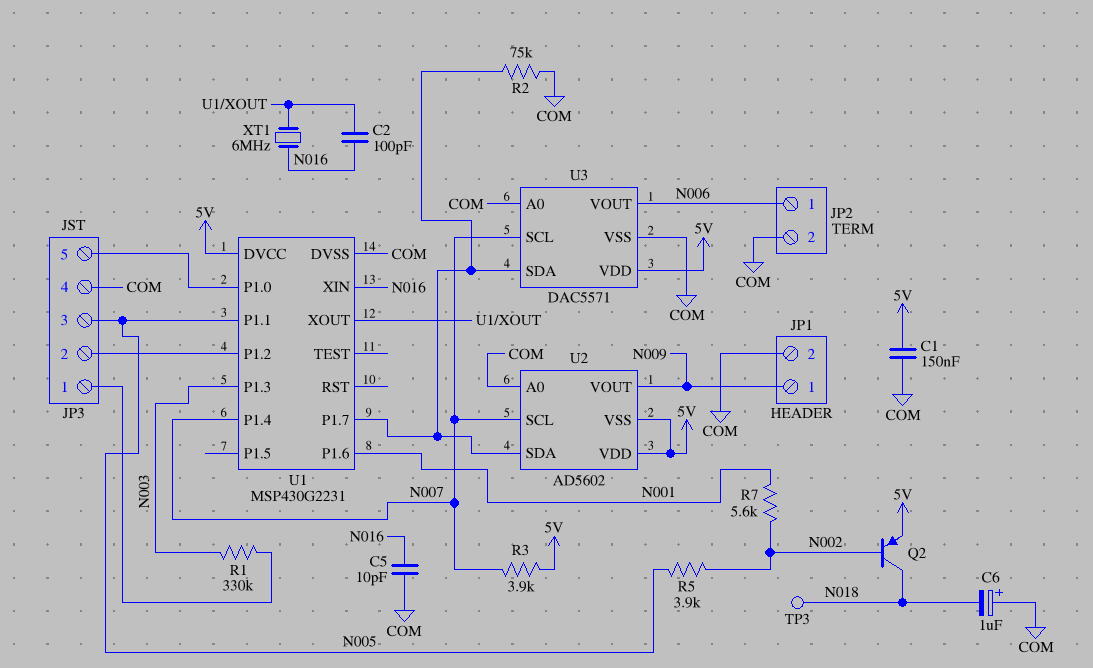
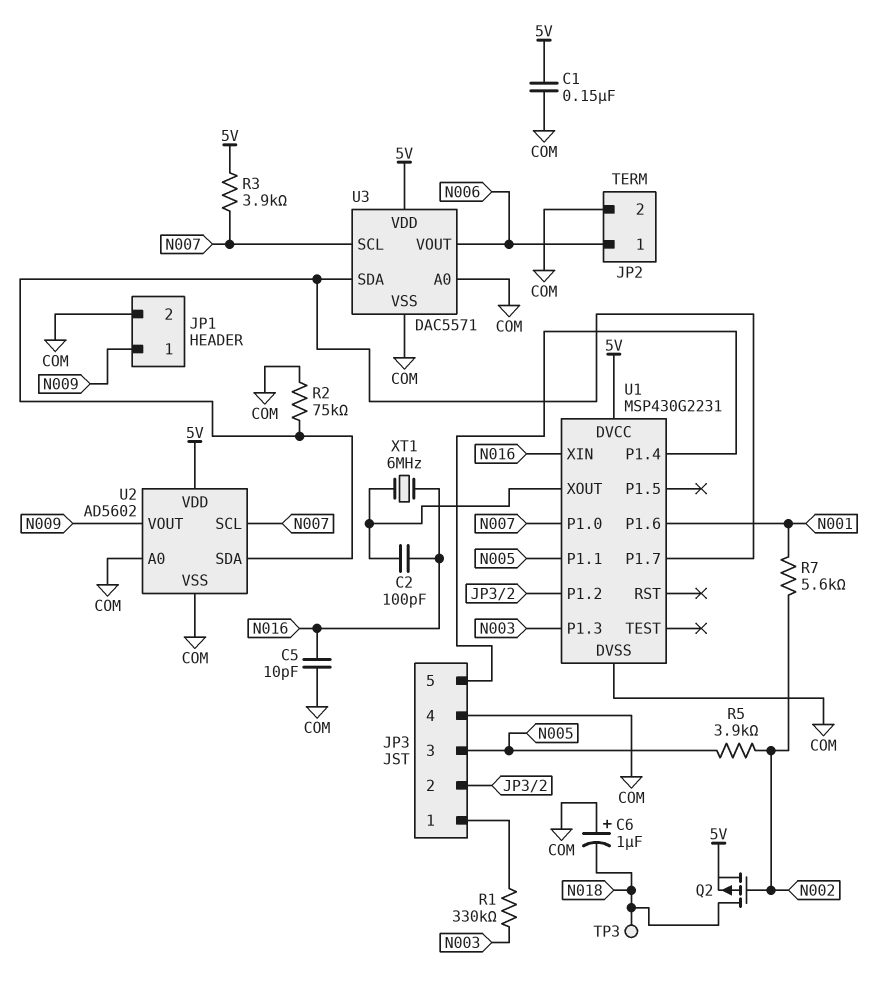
Q2: PNP (B N002, C N018, E 5V) -> PMOS (G N002, D N018, S 5V)
U1 pin P1.0: JP3/5 -> N007
U1 pin P1.4: N007 -> JP3/5
U2 pin VSS: 5V -> COM

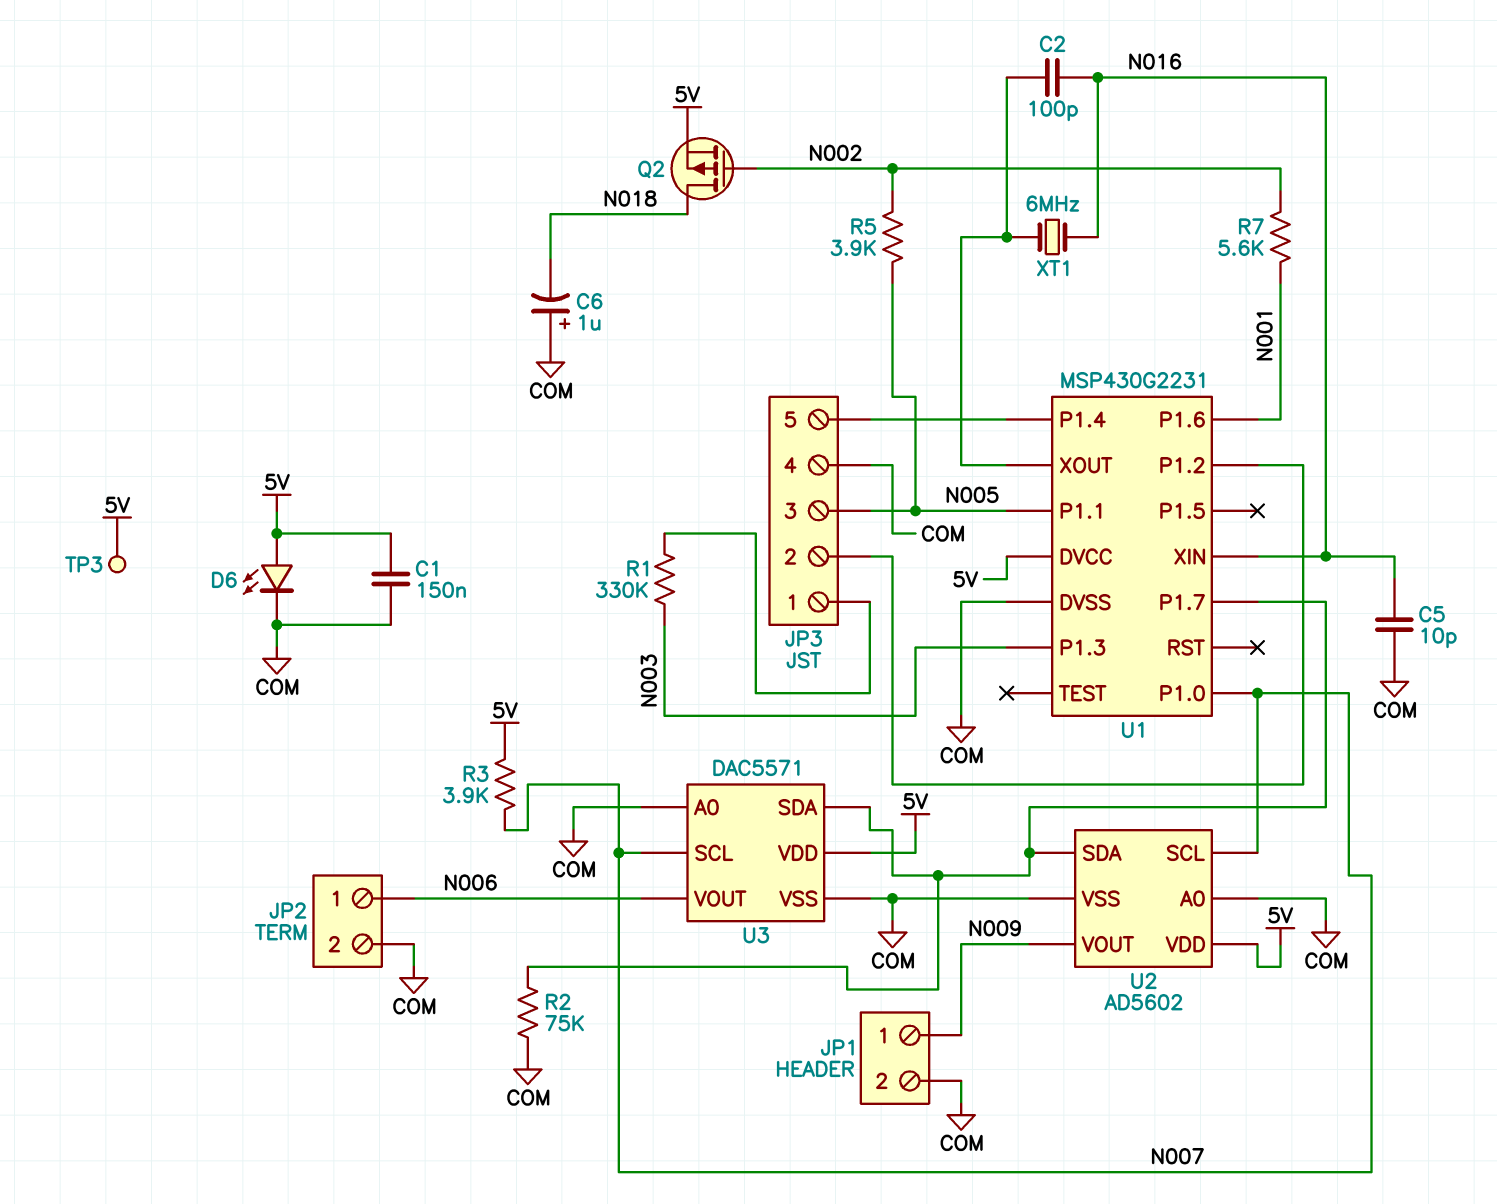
D6: none -> LED (A 5V, K COM)
TP3: test point (N018) -> test point (5V)

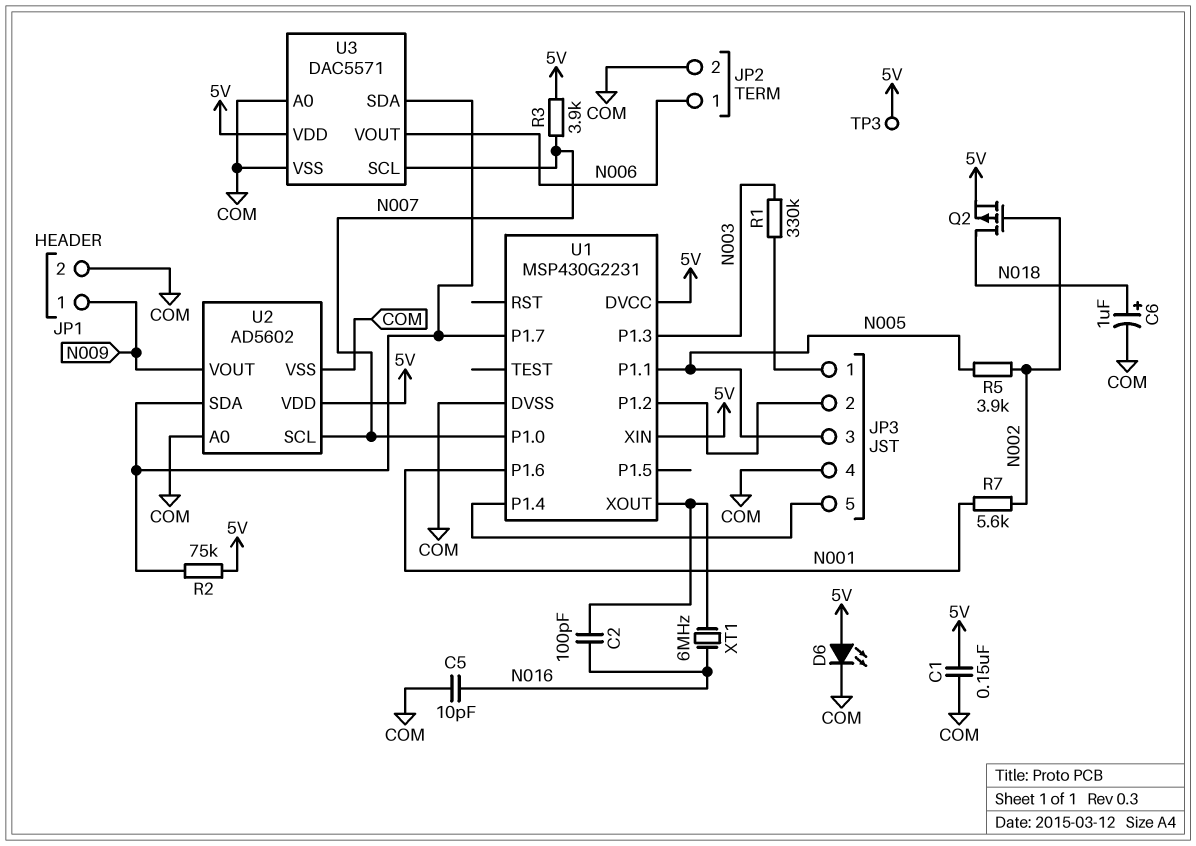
C6: 1uF (plus COM, minus N018) -> 1uF (plus N018, minus COM)
R2: 75k (COM, U1/P1.7) -> 75k (5V, U1/P1.7)
U1 pin XIN: N016 -> 5V

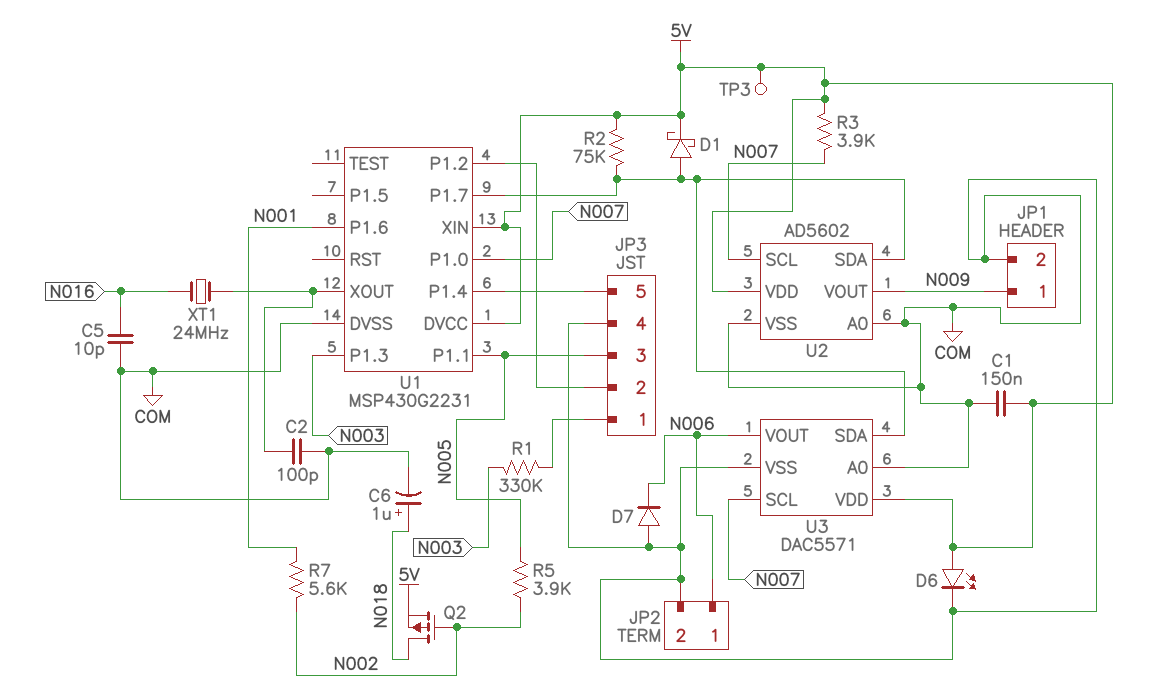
C2: 100pF (N016, U1/XOUT) -> 100pF (COM, U1/XOUT)
D1: none -> schottky (A U1/P1.7, K 5V)
D7: none -> diode (A COM, K N006)
XT1: 6MHz (N016, U1/XOUT) -> 24MHz (N016, U1/XOUT)

